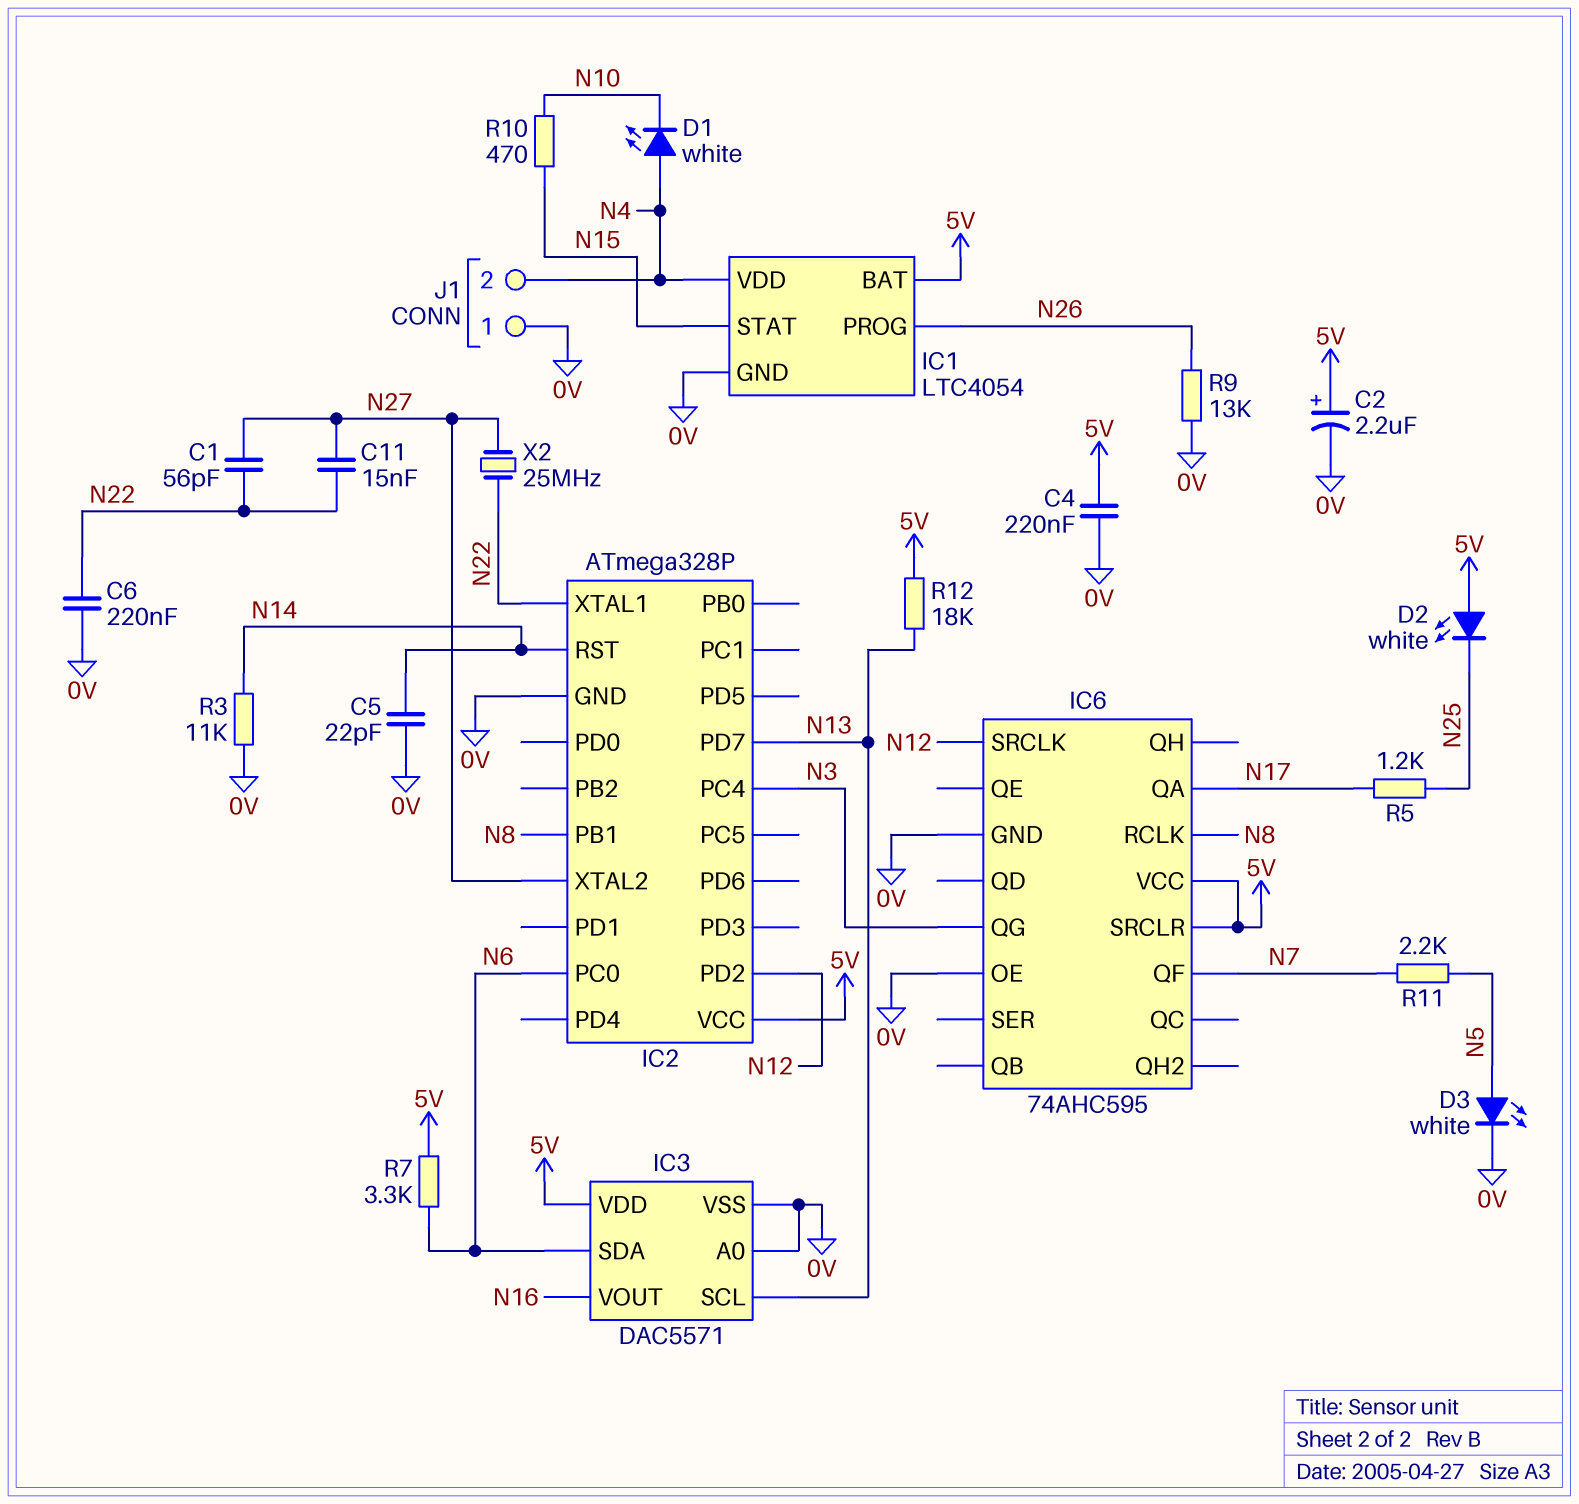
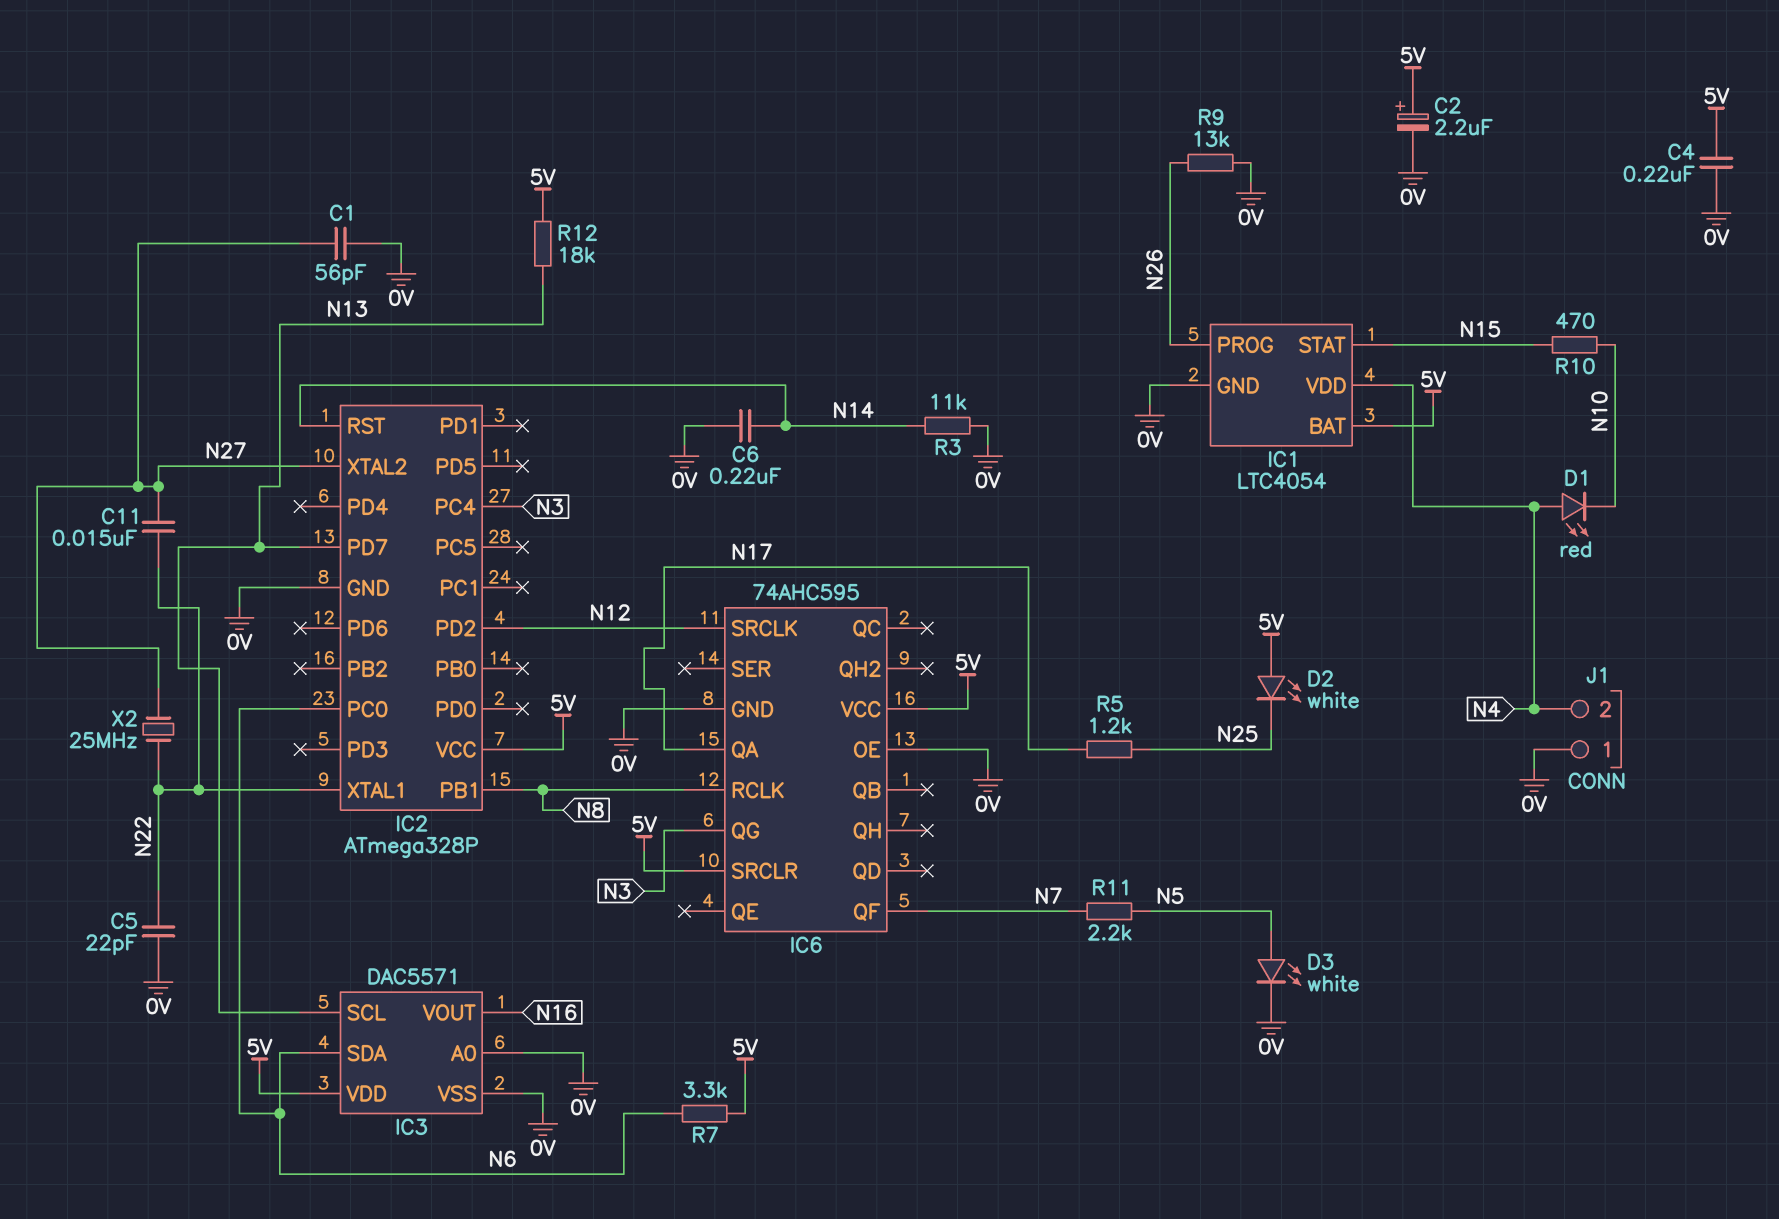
C1: 56pF (N22, N27) -> 56pF (0V, N27)
C5: 22pF (0V, N14) -> 22pF (0V, N22)
C6: 220nF (0V, N22) -> 220nF (0V, N14)
D1: LED white (A N4, K N10) -> LED red (A N4, K N10)

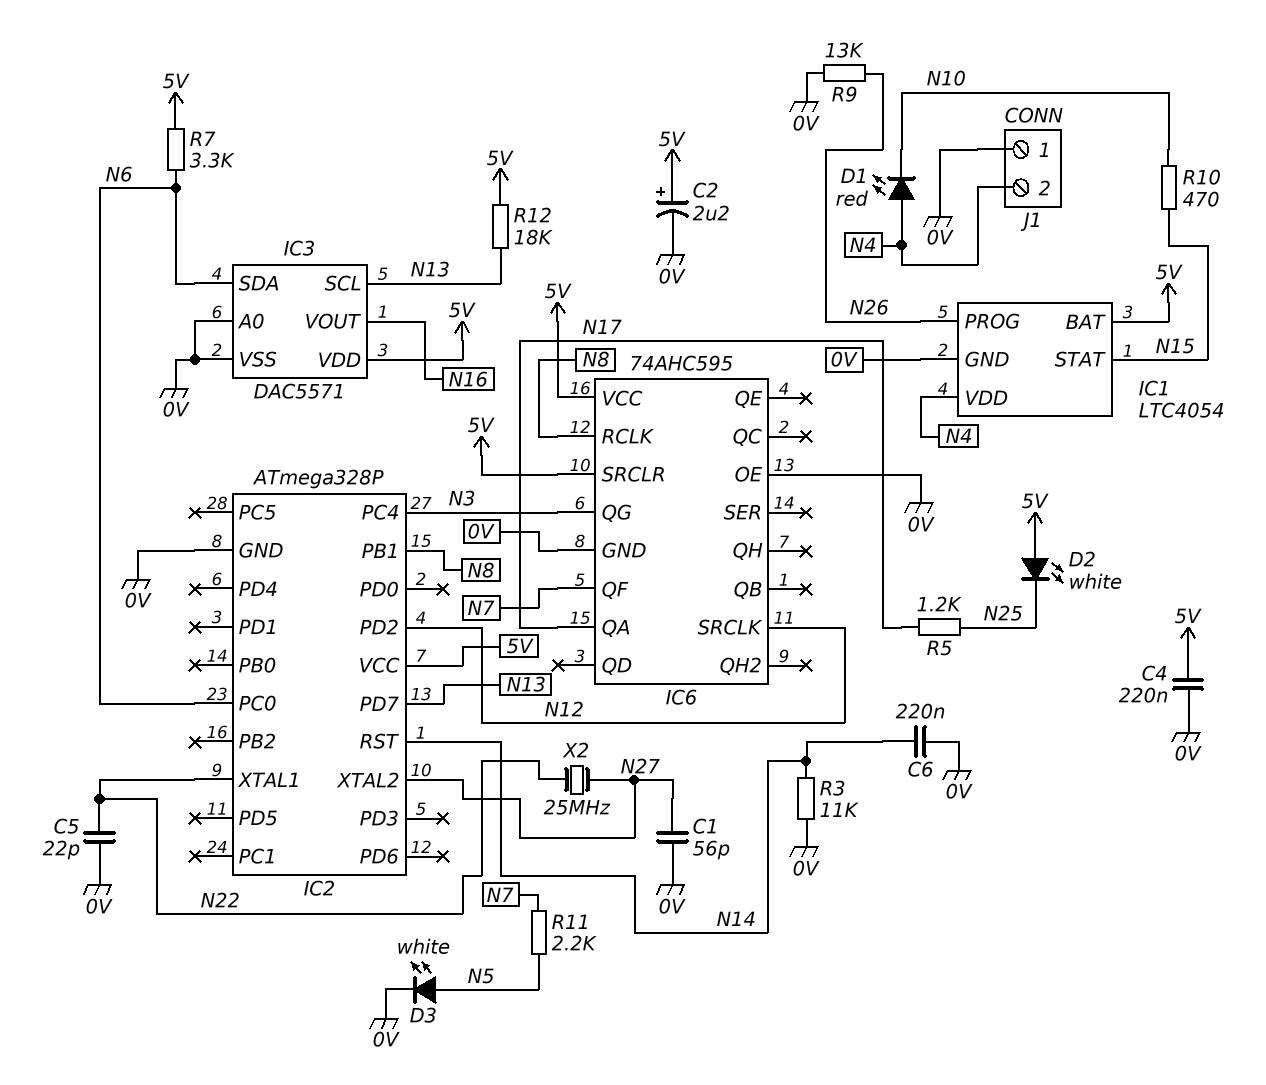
C11: 15nF (N22, N27) -> none

